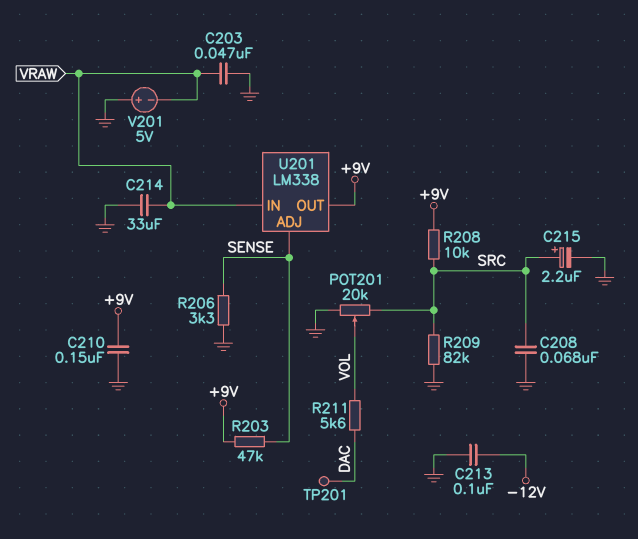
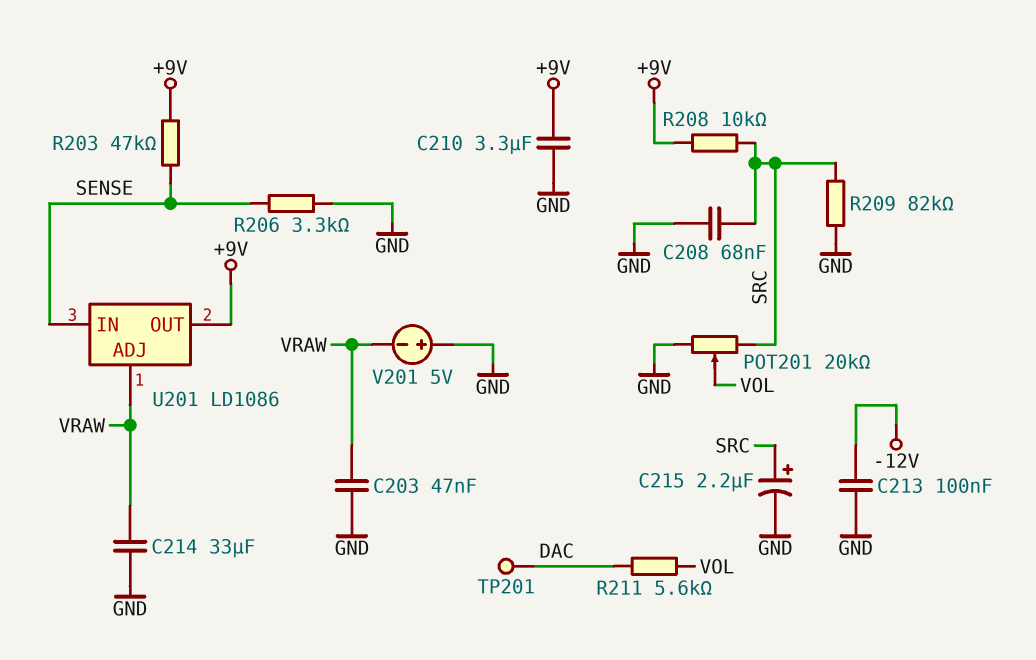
C210: 150nF (+9V, GND) -> 3.3uF (+9V, GND)
U201: LM338 -> LD1086
U201 pin ADJ: SENSE -> VRAW
U201 pin IN: VRAW -> SENSE

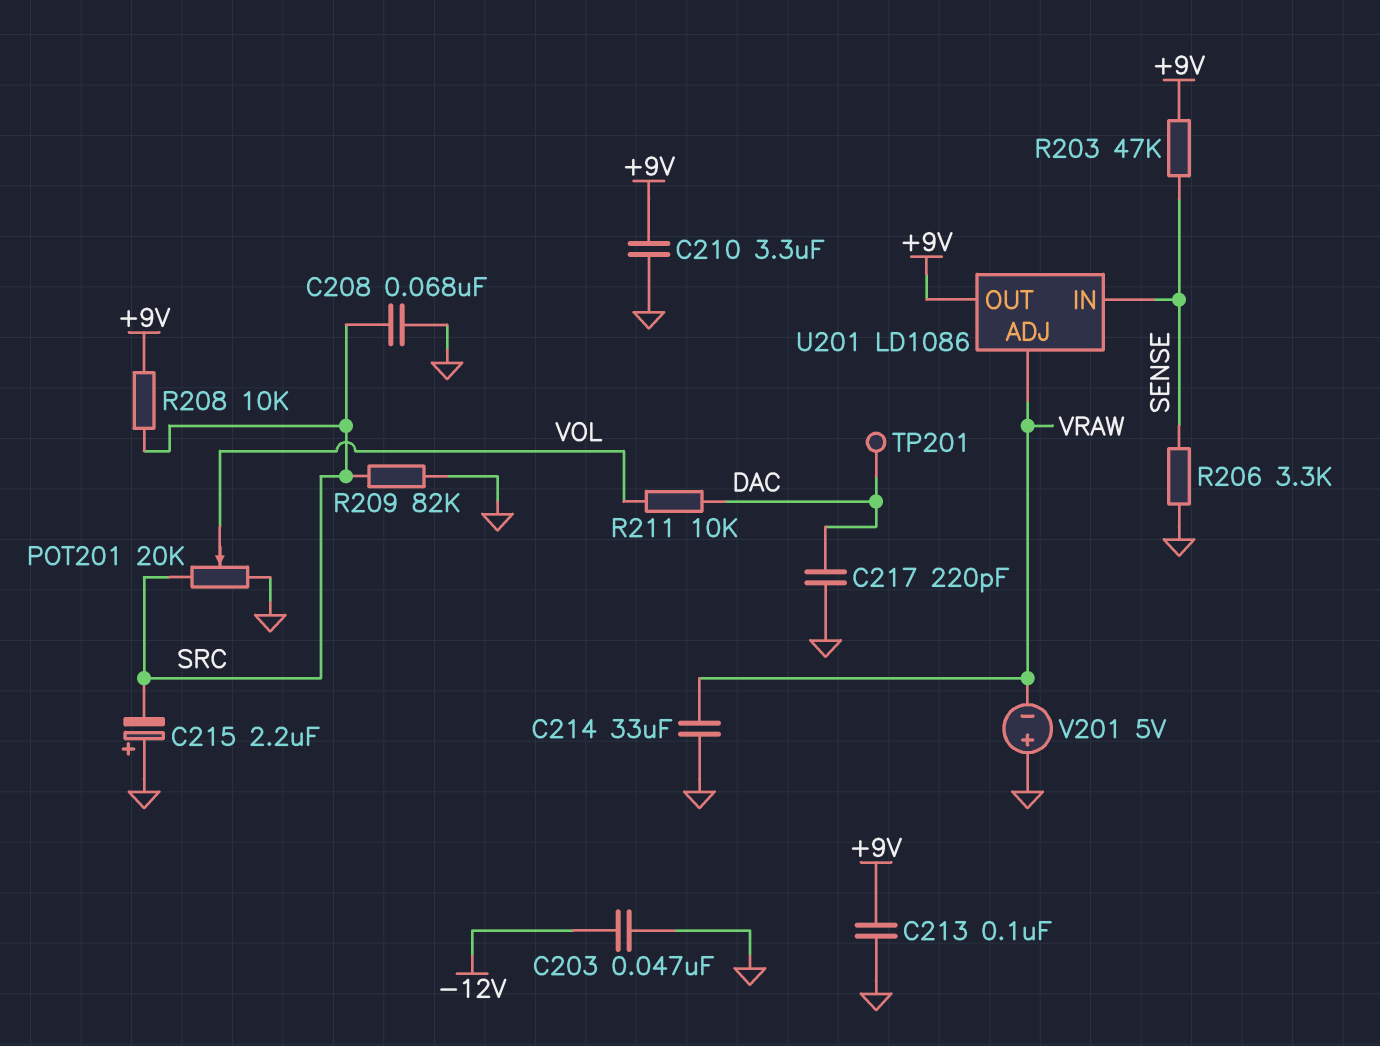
C203: 47nF (GND, VRAW) -> 47nF (-12V, GND)
C213: 100nF (-12V, GND) -> 100nF (+9V, GND)
C215: 2.2uF (plus SRC, minus GND) -> 2.2uF (plus GND, minus SRC)
C217: none -> 220pF (DAC, GND)
R211: 5.6k (DAC, VOL) -> 10k (DAC, VOL)

